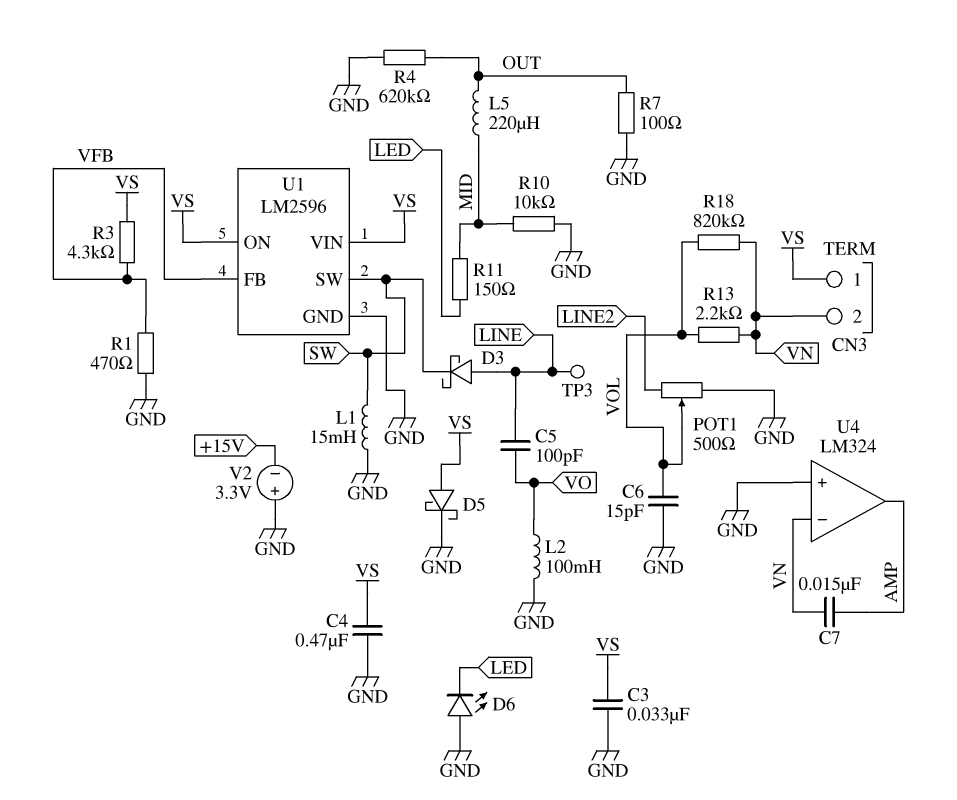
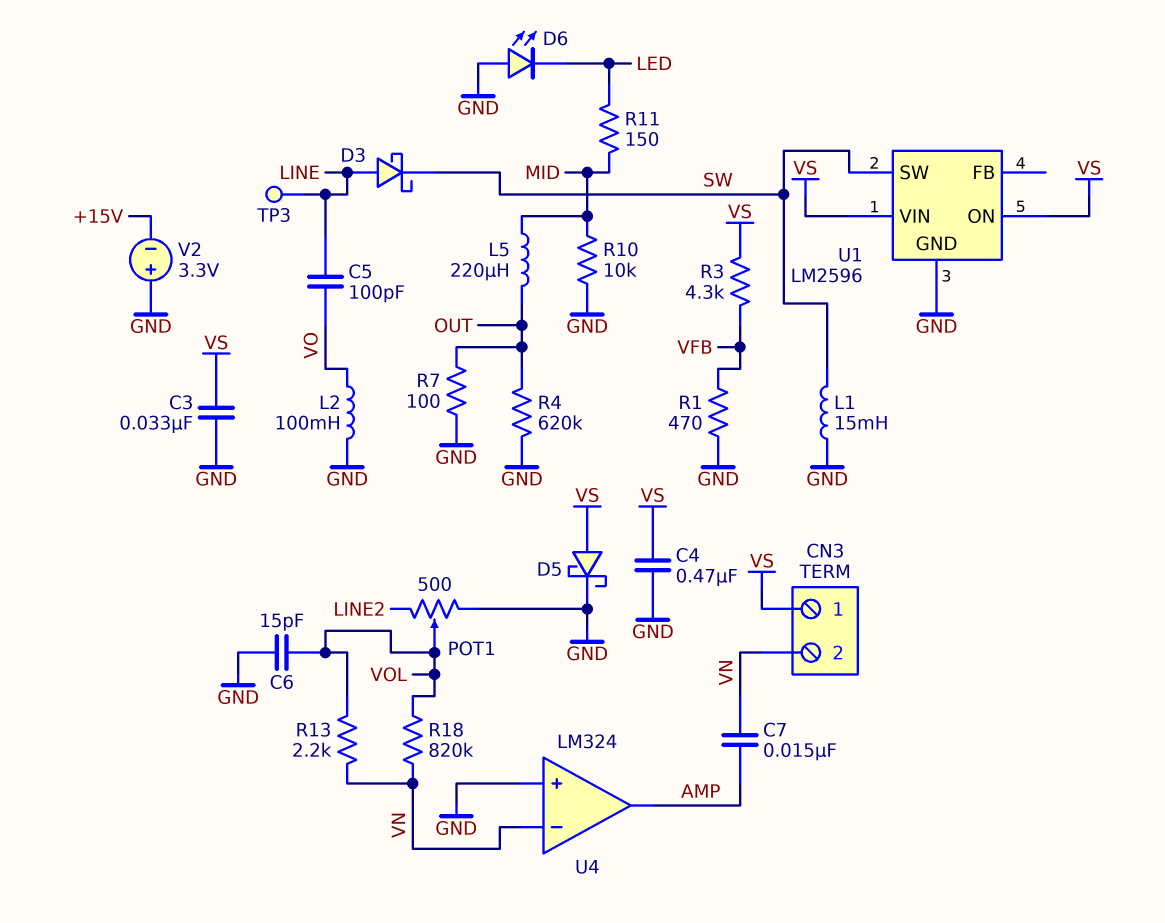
U1 pin FB: VFB -> none

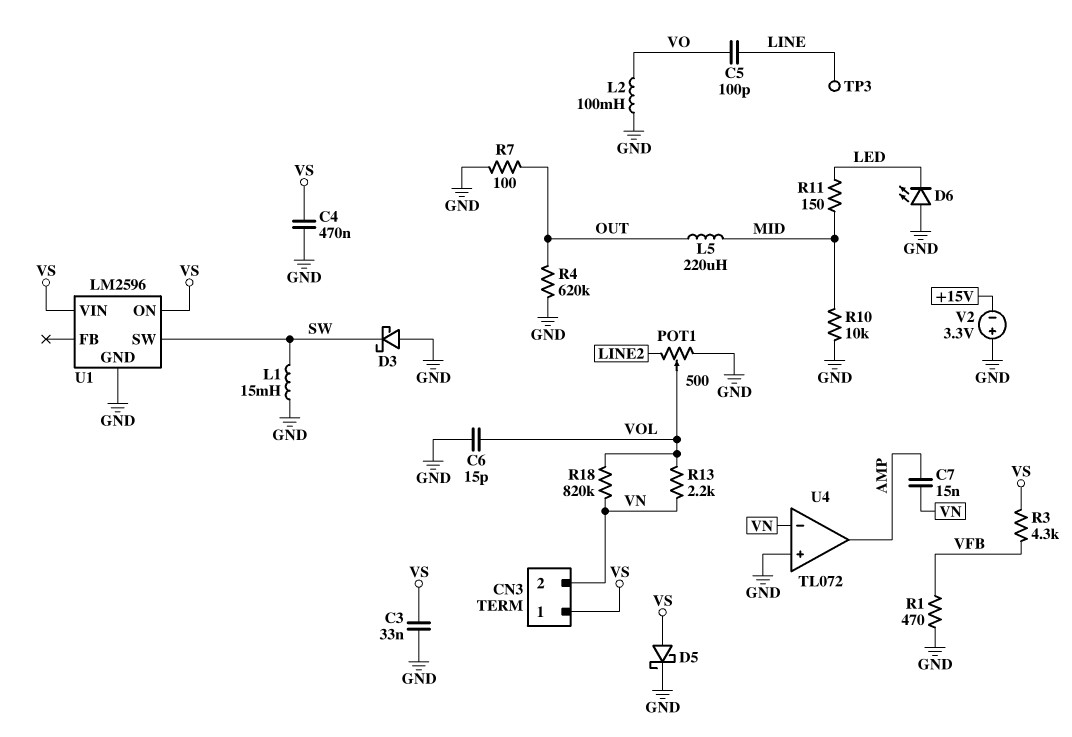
D3: schottky (A LINE, K SW) -> schottky (A GND, K SW)
U4: LM324 -> TL072

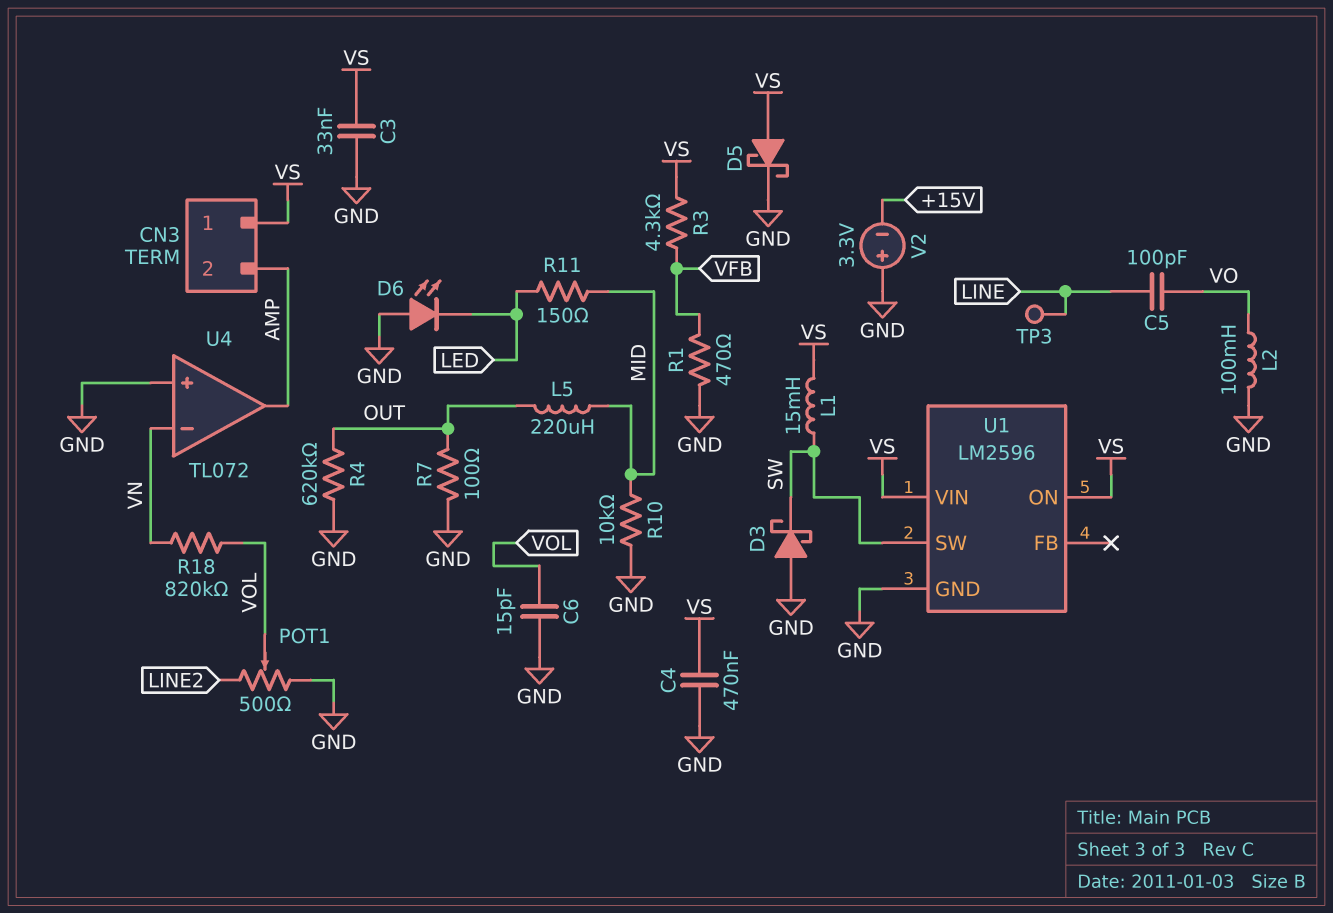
C7: 15nF (AMP, VN) -> none
CN3 pin 2: VN -> AMP
L1: 15mH (GND, SW) -> 15mH (SW, VS)
R13: 2.2k (VN, VOL) -> none

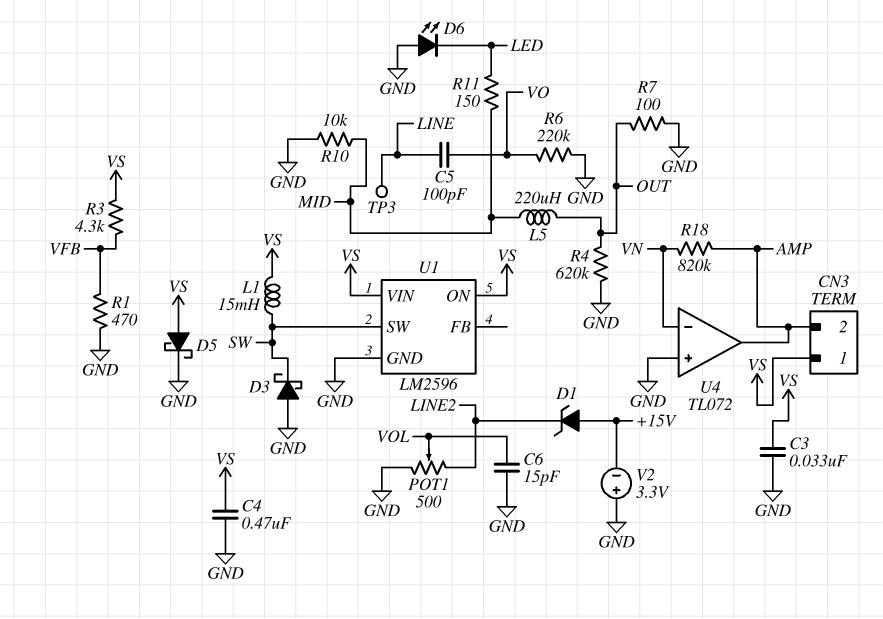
D1: none -> zener (A +15V, K LINE2)
L2: 100mH (GND, VO) -> none
R6: none -> 220k (GND, VO)
R18: 820k (VN, VOL) -> 820k (AMP, VN)

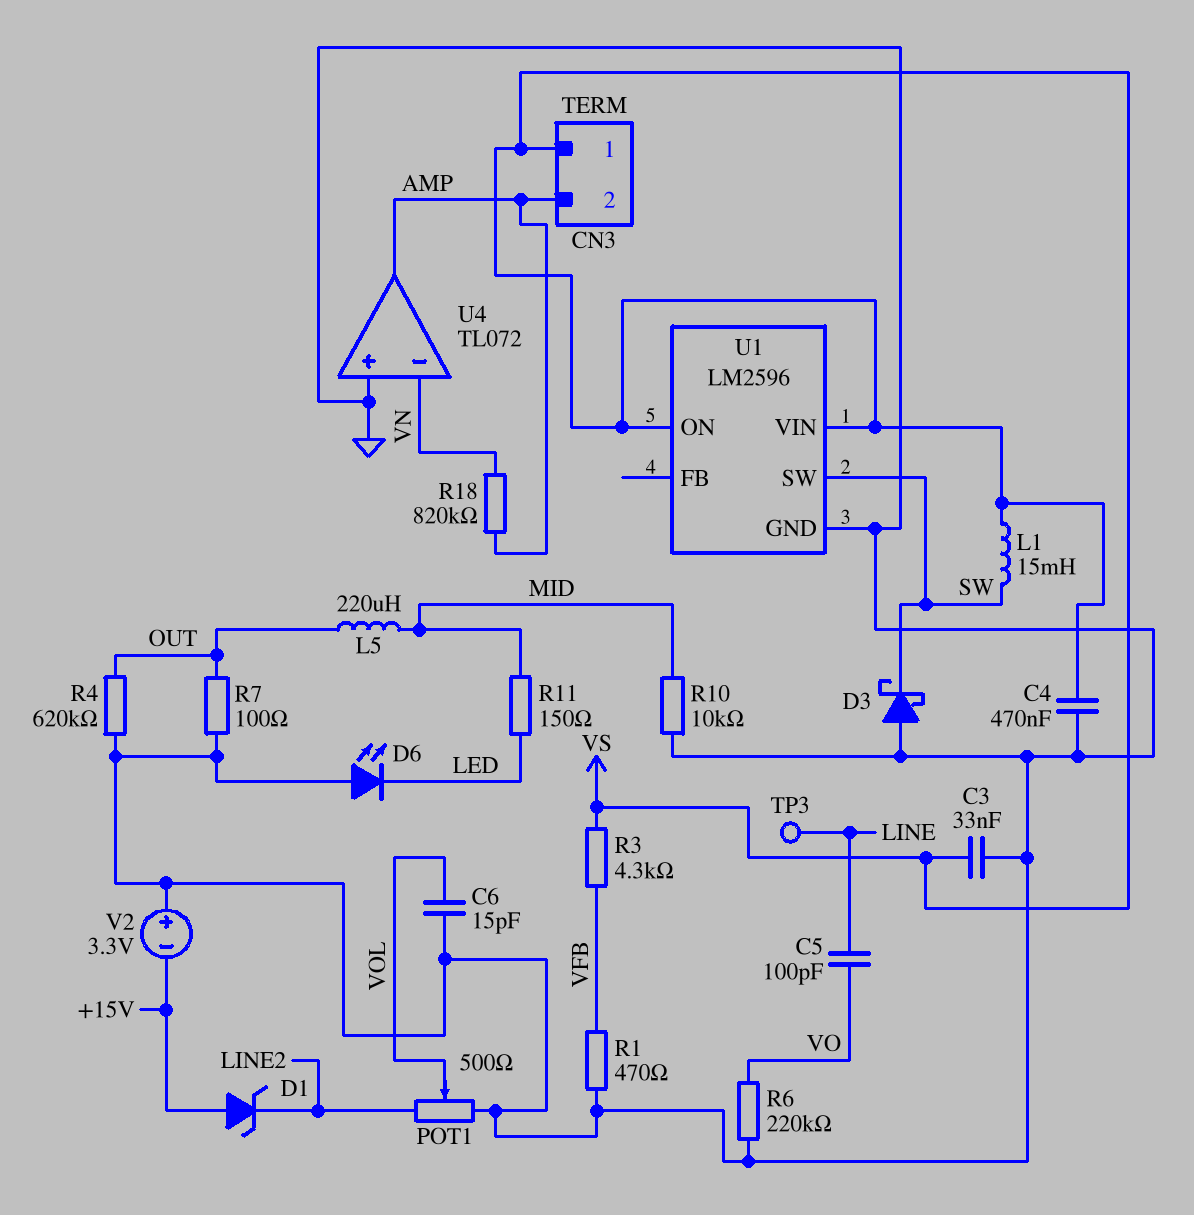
D5: schottky (A VS, K GND) -> none

